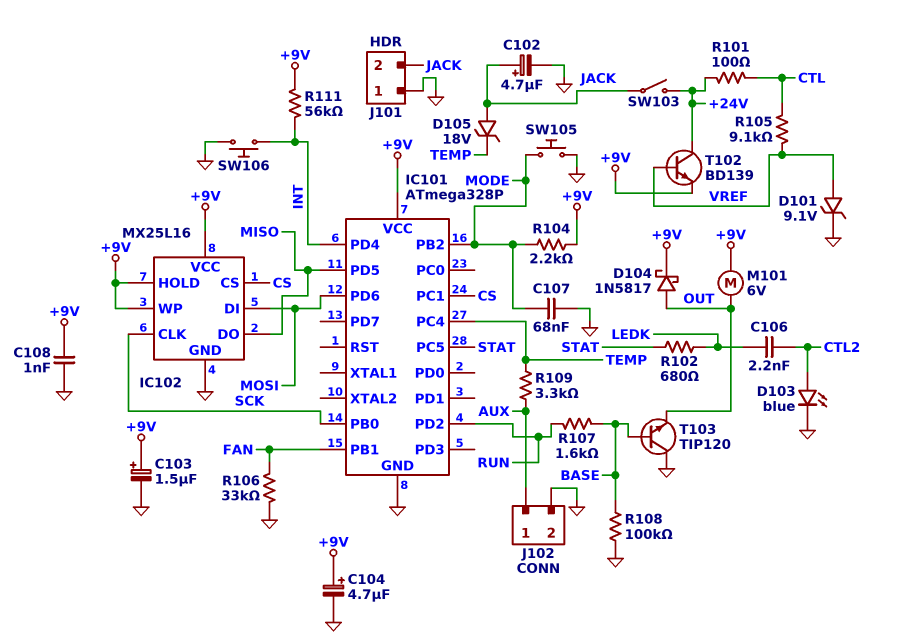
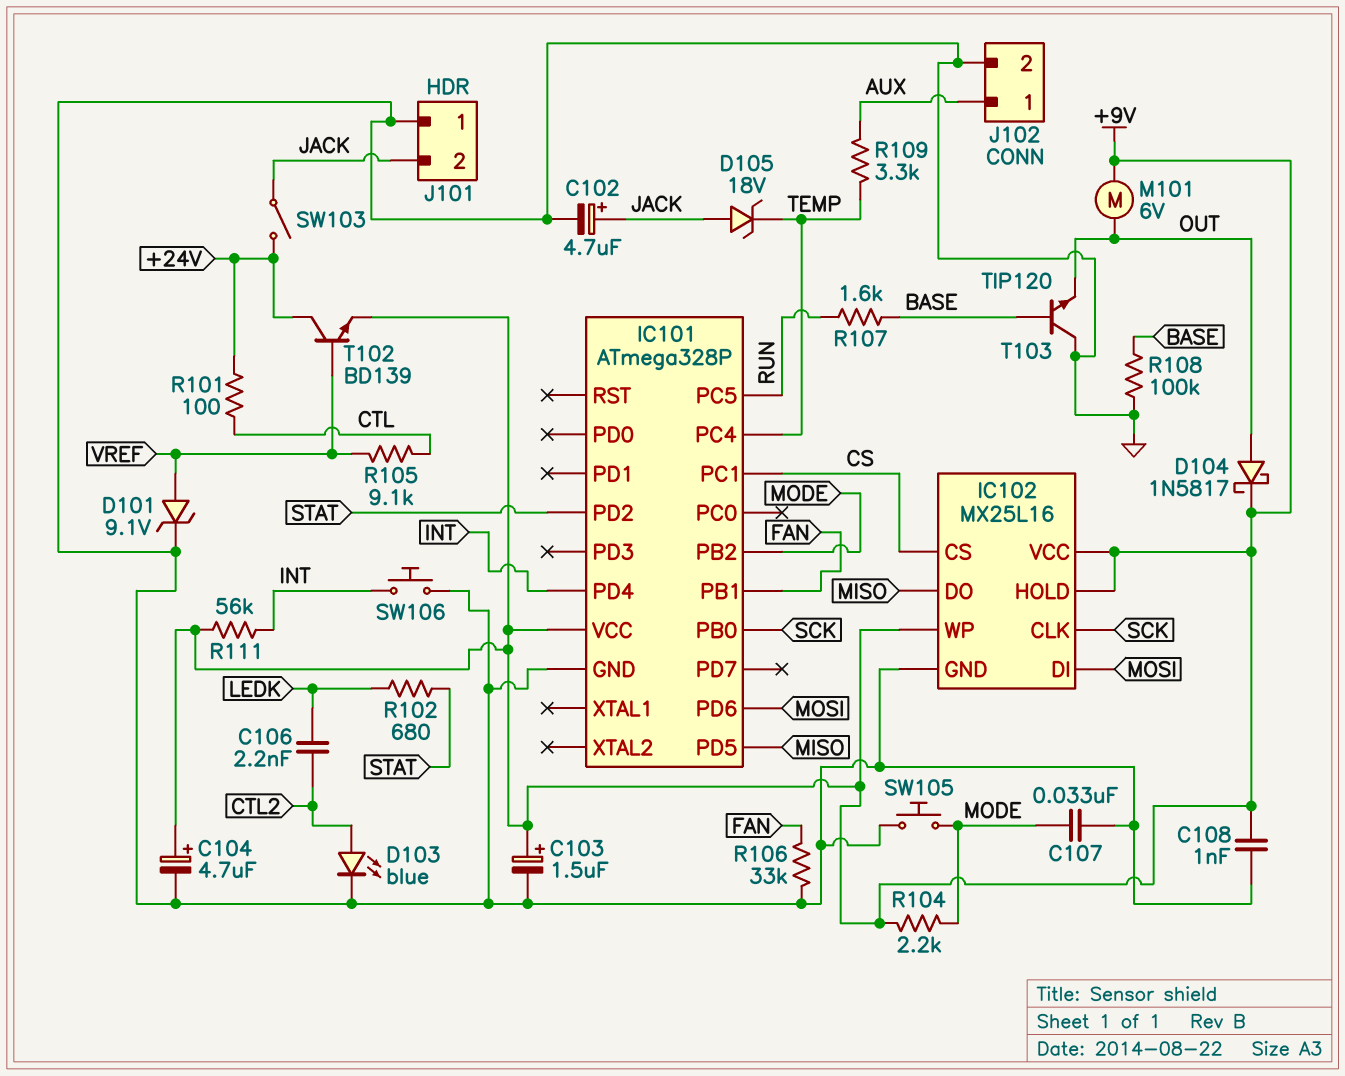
C107: 68nF (GND, MODE) -> 33nF (GND, MODE)
IC101 pin PC5: STAT -> RUN
IC101 pin PD2: RUN -> STAT

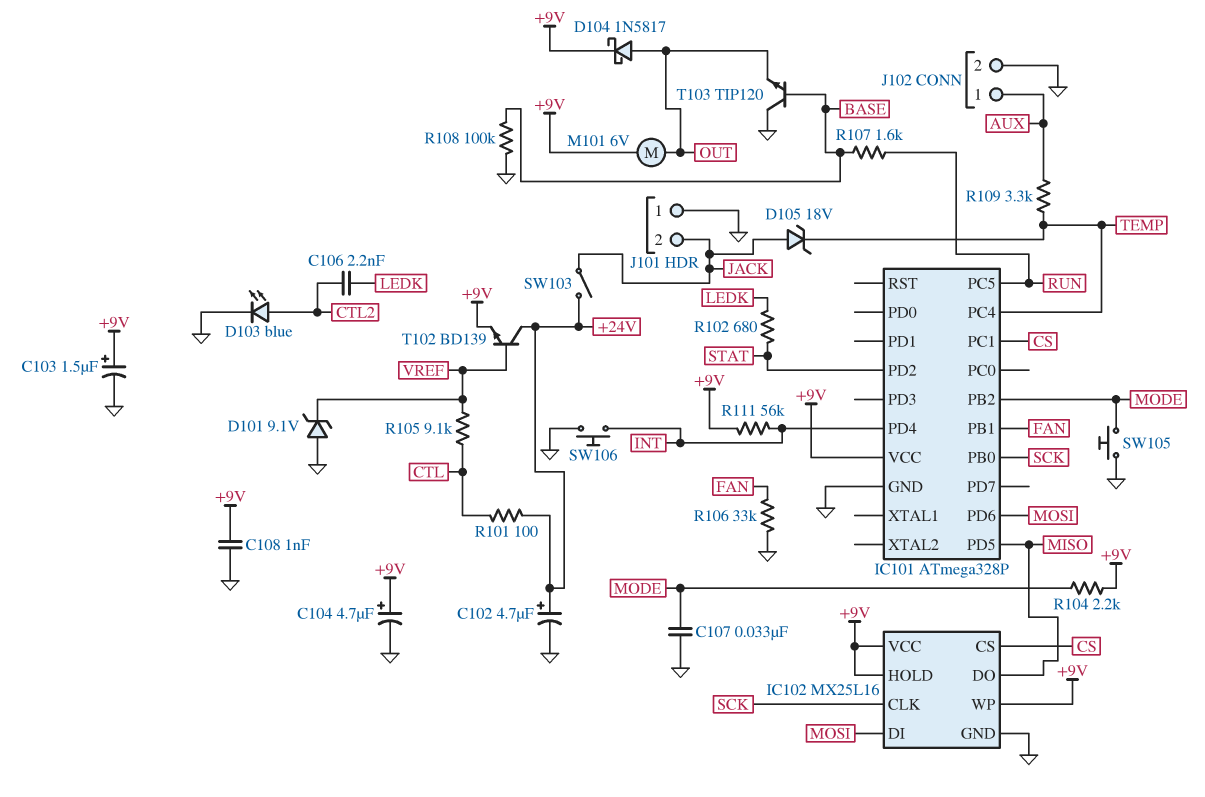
C102: 4.7uF (plus JACK, minus GND) -> 4.7uF (plus +24V, minus GND)
D101: zener 9.1V (A VREF, K GND) -> zener 9.1V (A GND, K VREF)

